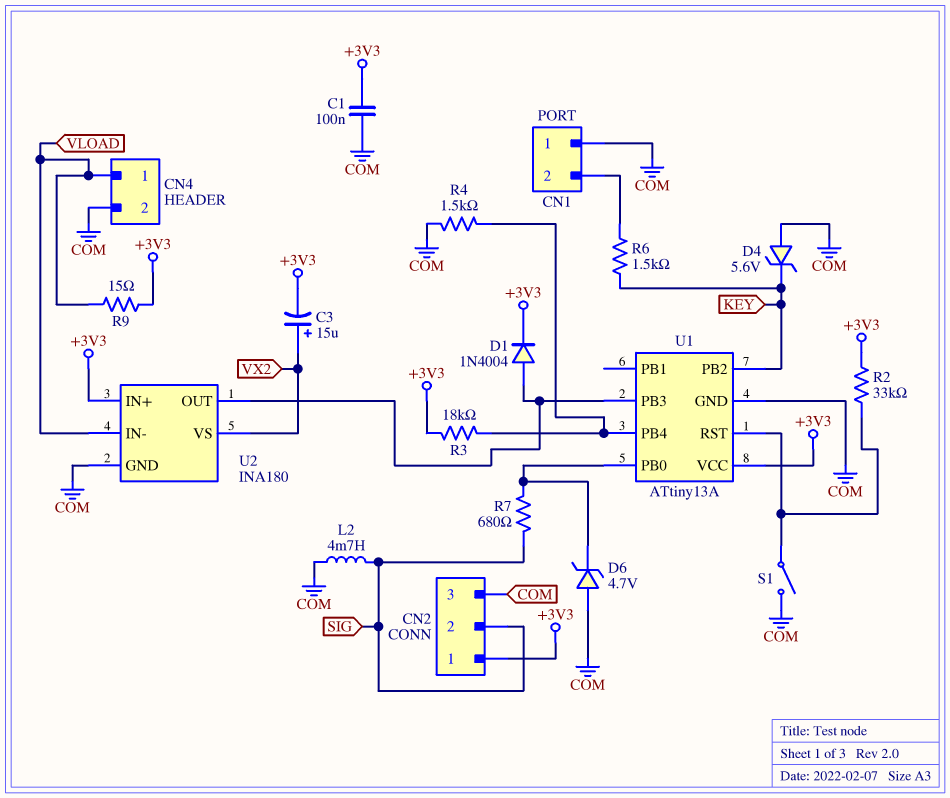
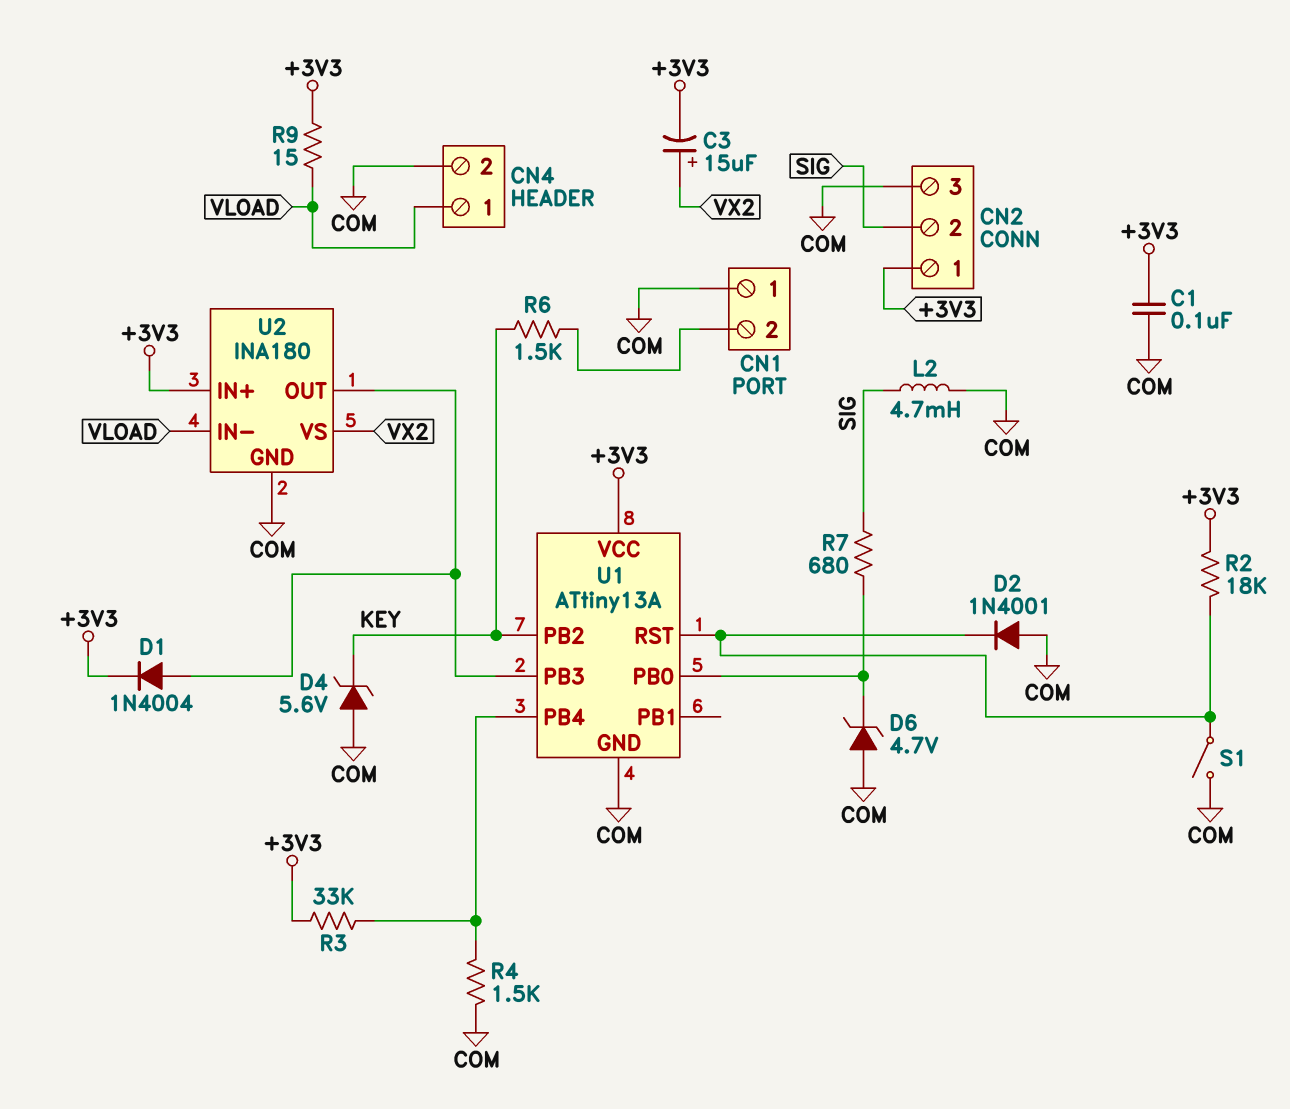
D2: none -> diode 1N4001 (A COM, K U1/RST)
R2: 33k (+3V3, U1/RST) -> 18k (+3V3, U1/RST)
R3: 18k (+3V3, U1/PB4) -> 33k (+3V3, U1/PB4)

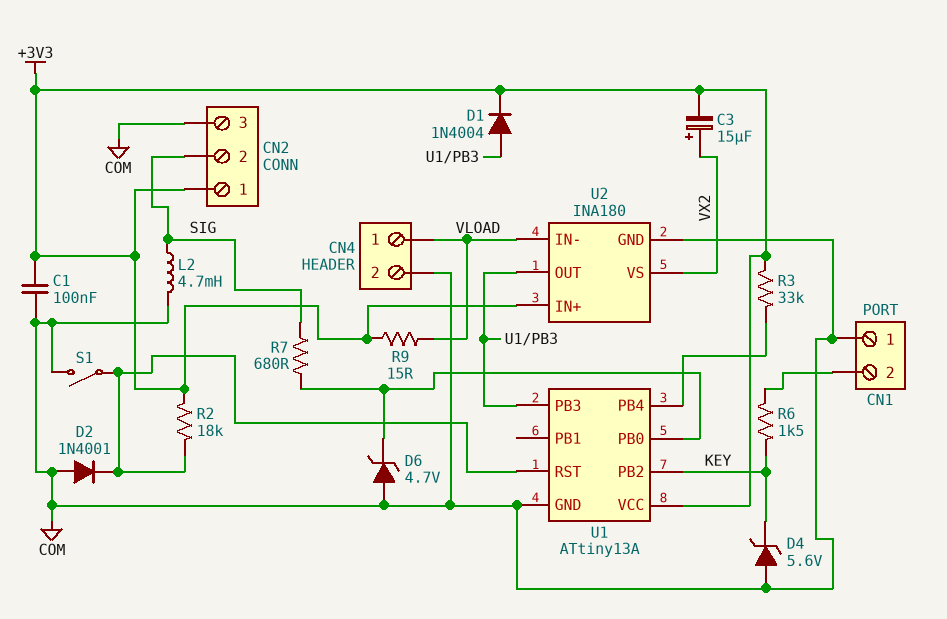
R4: 1.5k (COM, U1/PB4) -> none

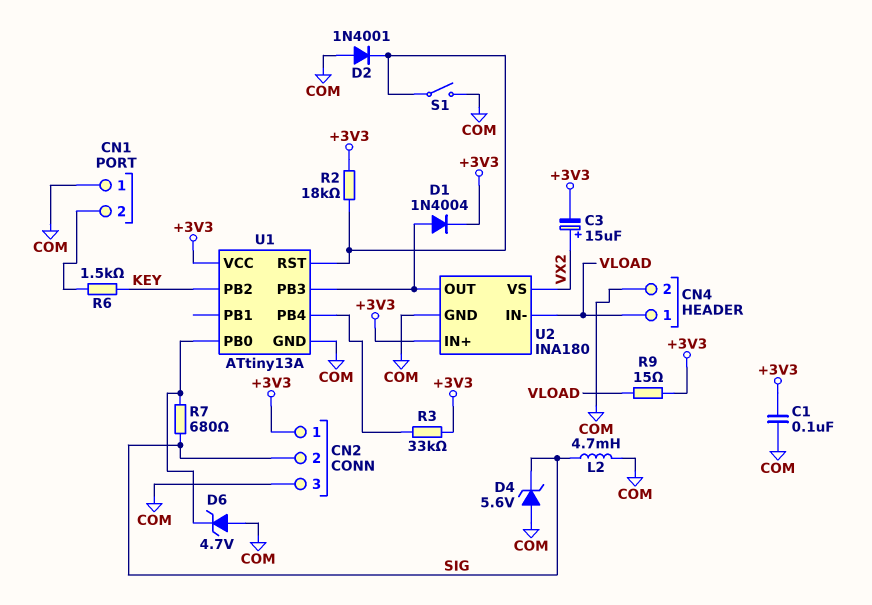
D4: zener 5.6V (A COM, K KEY) -> zener 5.6V (A COM, K SIG)

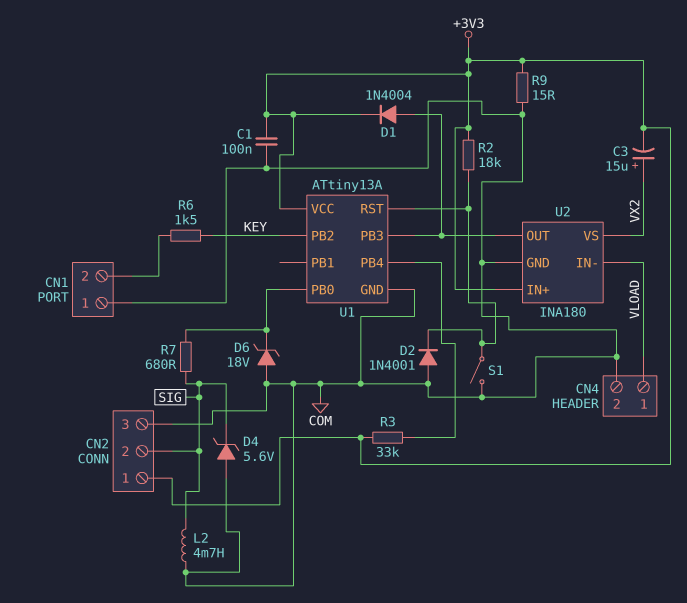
D6: zener 4.7V (A COM, K U1/PB0) -> zener 18V (A COM, K U1/PB0)
R9: 15 (+3V3, VLOAD) -> 15 (+3V3, COM)

